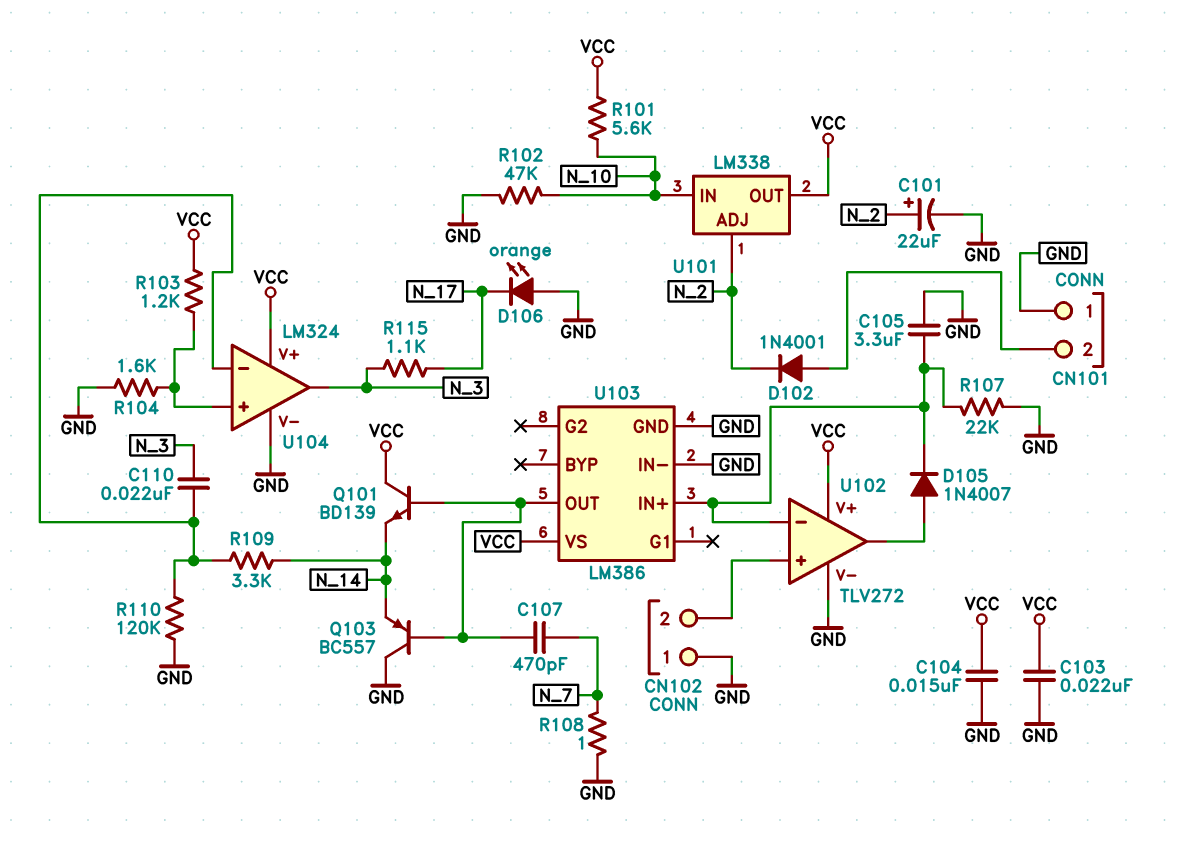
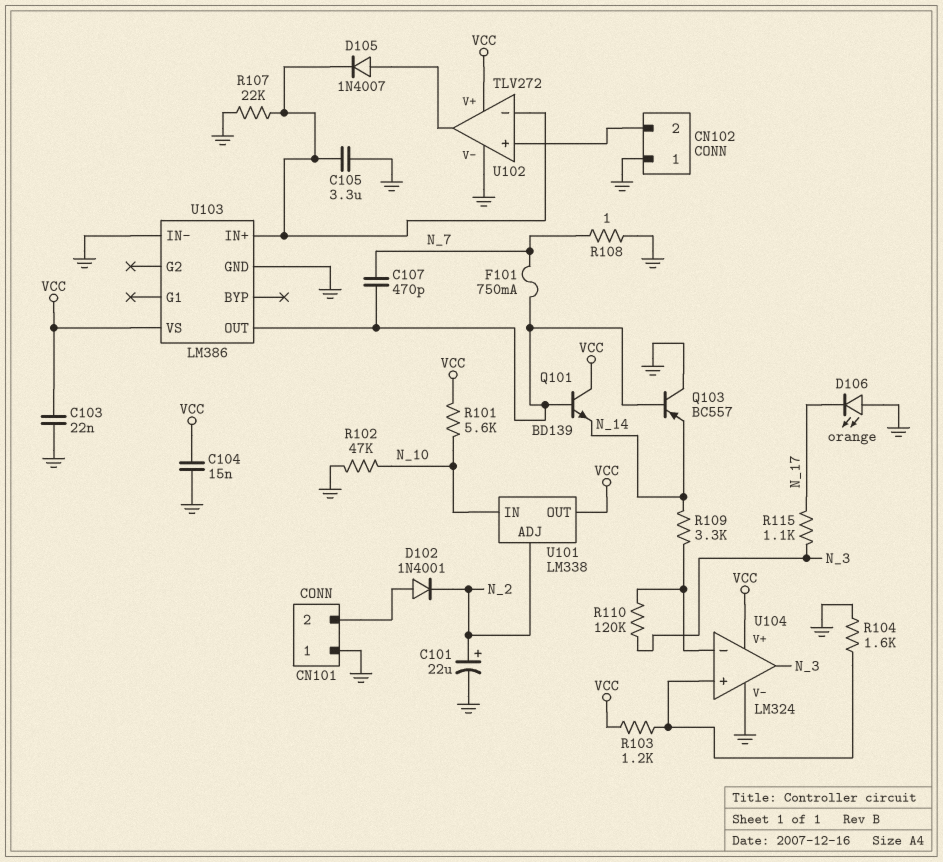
C110: 22nF (N_3, U104/in-) -> none
F101: none -> 750mA (N_7, U103/OUT)
R110: 120k (GND, U104/in-) -> 120k (N_3, U104/in-)

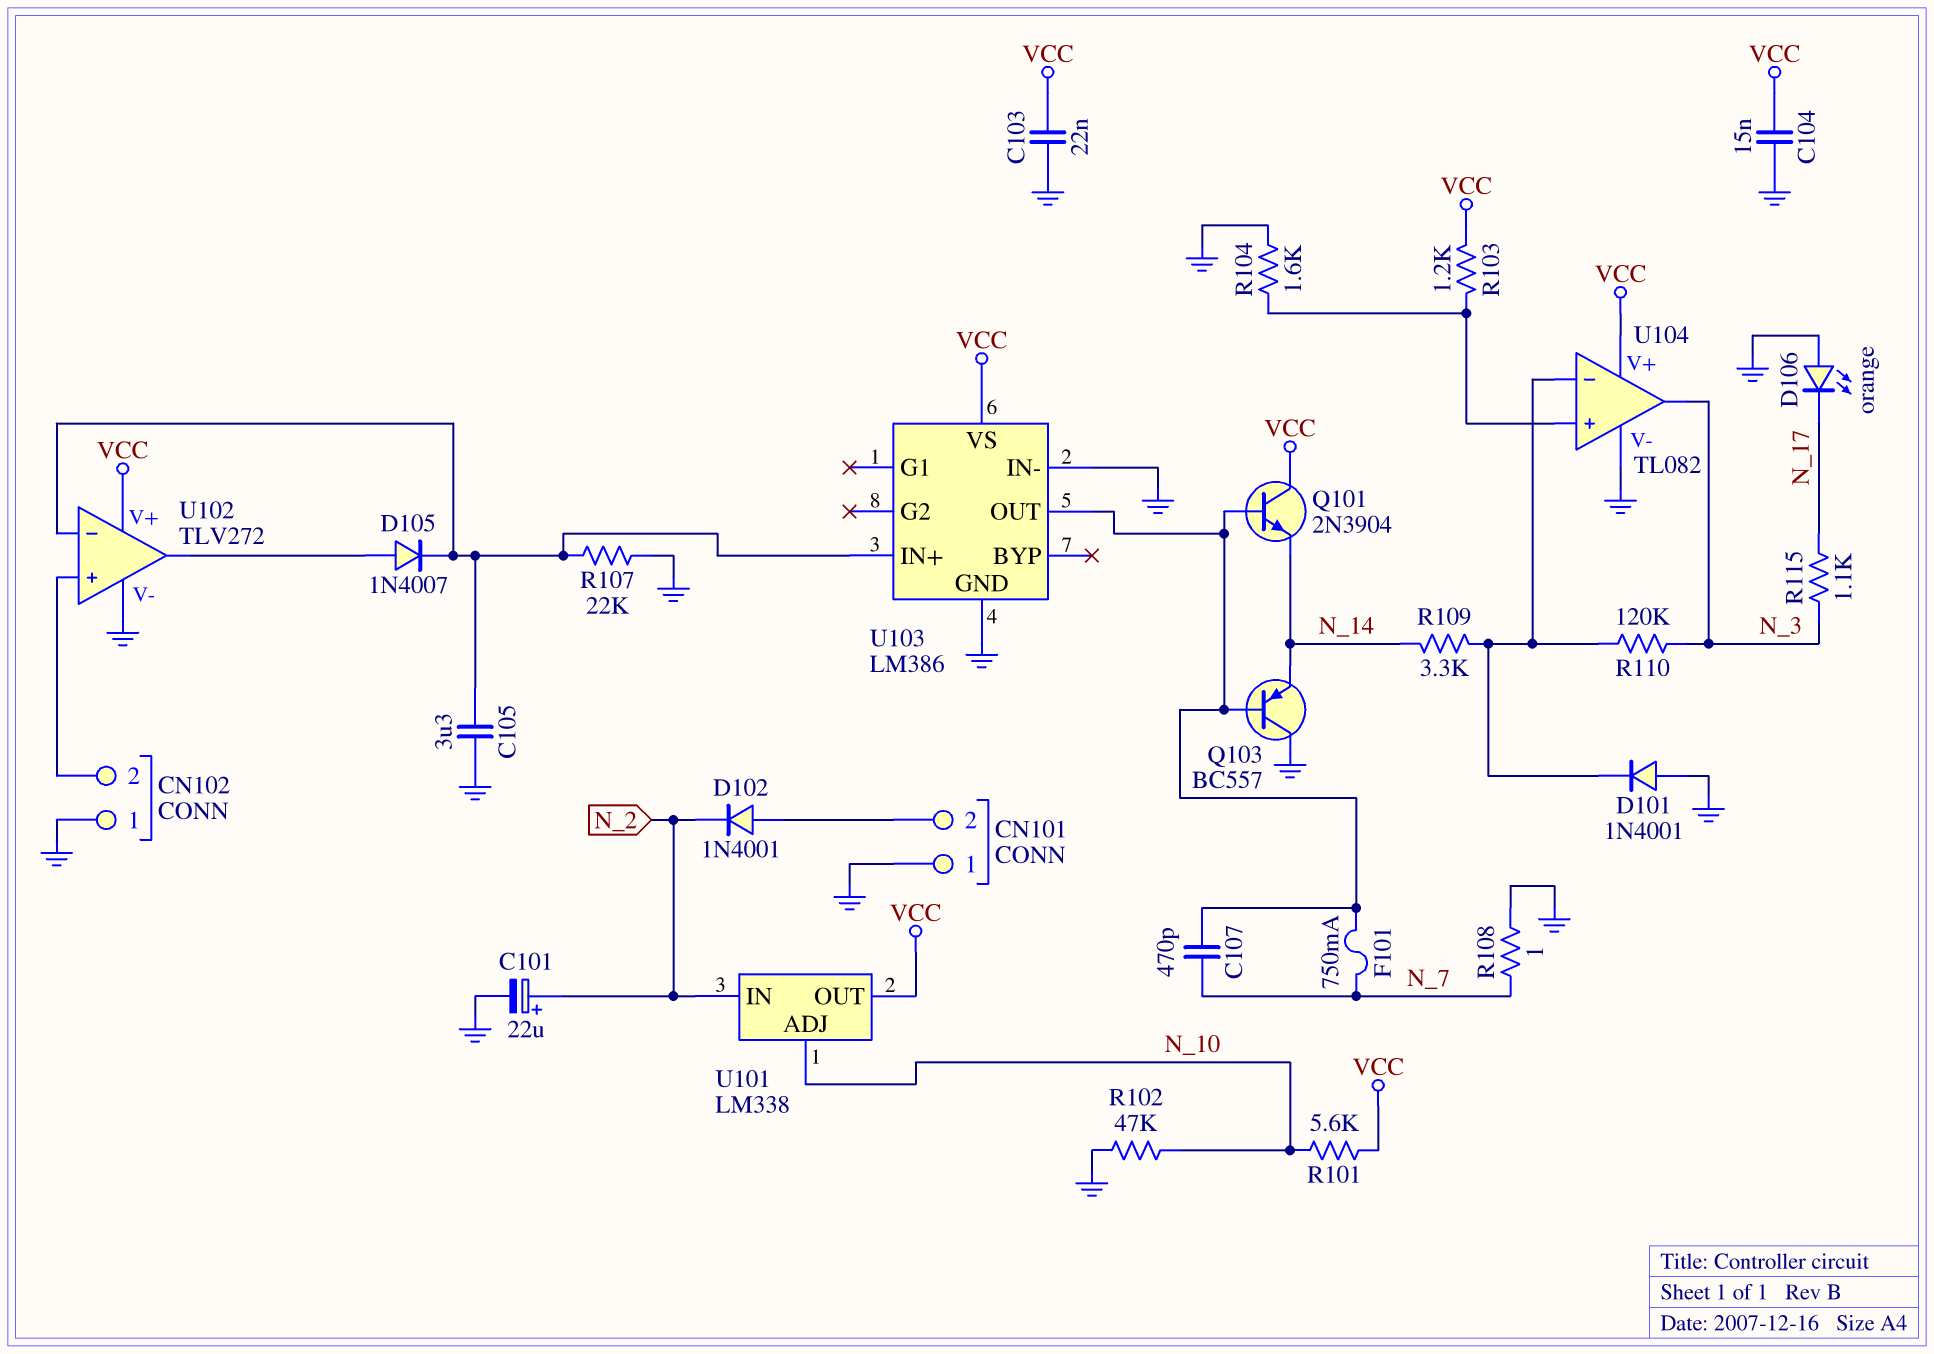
D101: none -> diode 1N4001 (A GND, K U104/in-)
Q101: NPN BD139 (B U103/OUT, C VCC, E N_14) -> NPN 2N3904 (B U103/OUT, C VCC, E N_14)
U101 pin ADJ: N_2 -> N_10
U101 pin IN: N_10 -> N_2
U104: LM324 -> TL082

